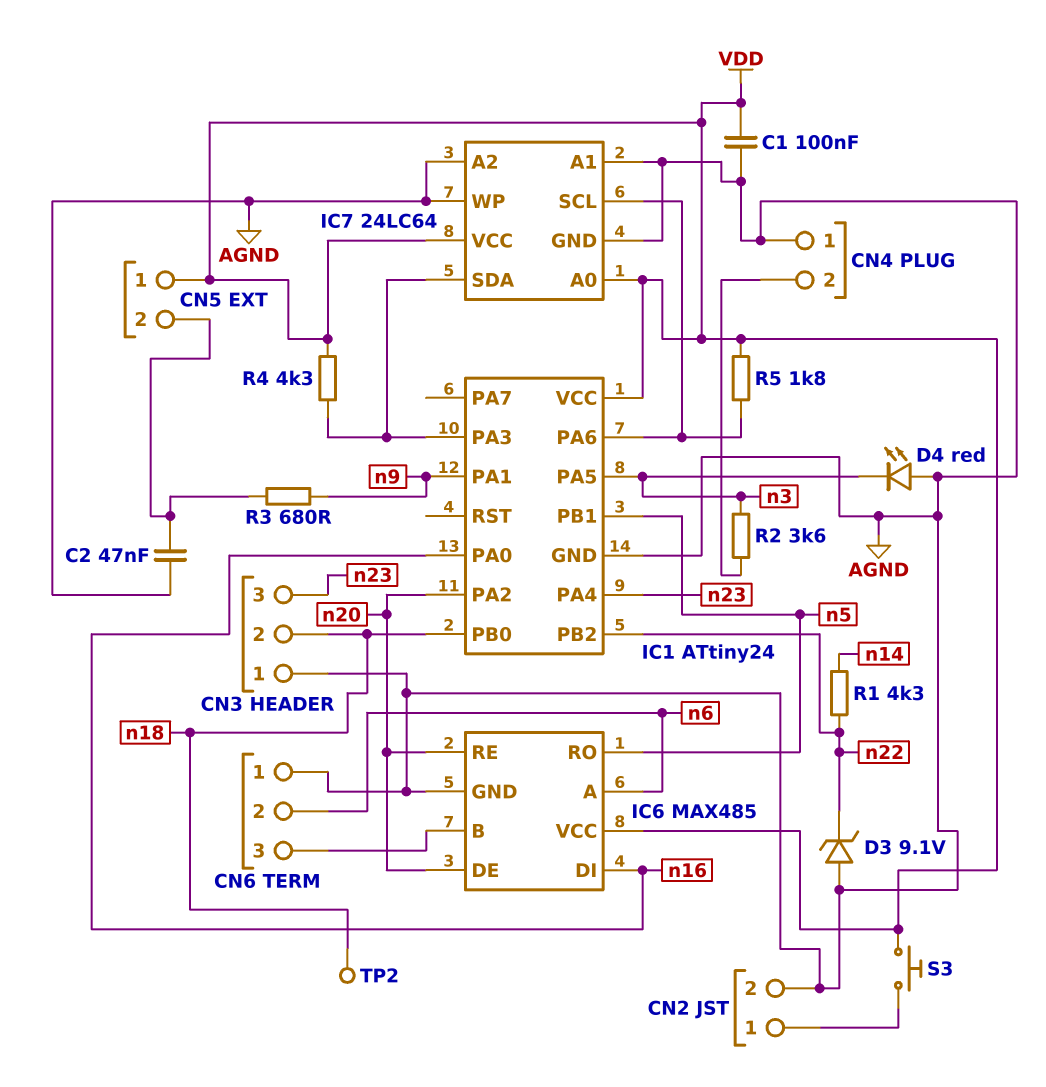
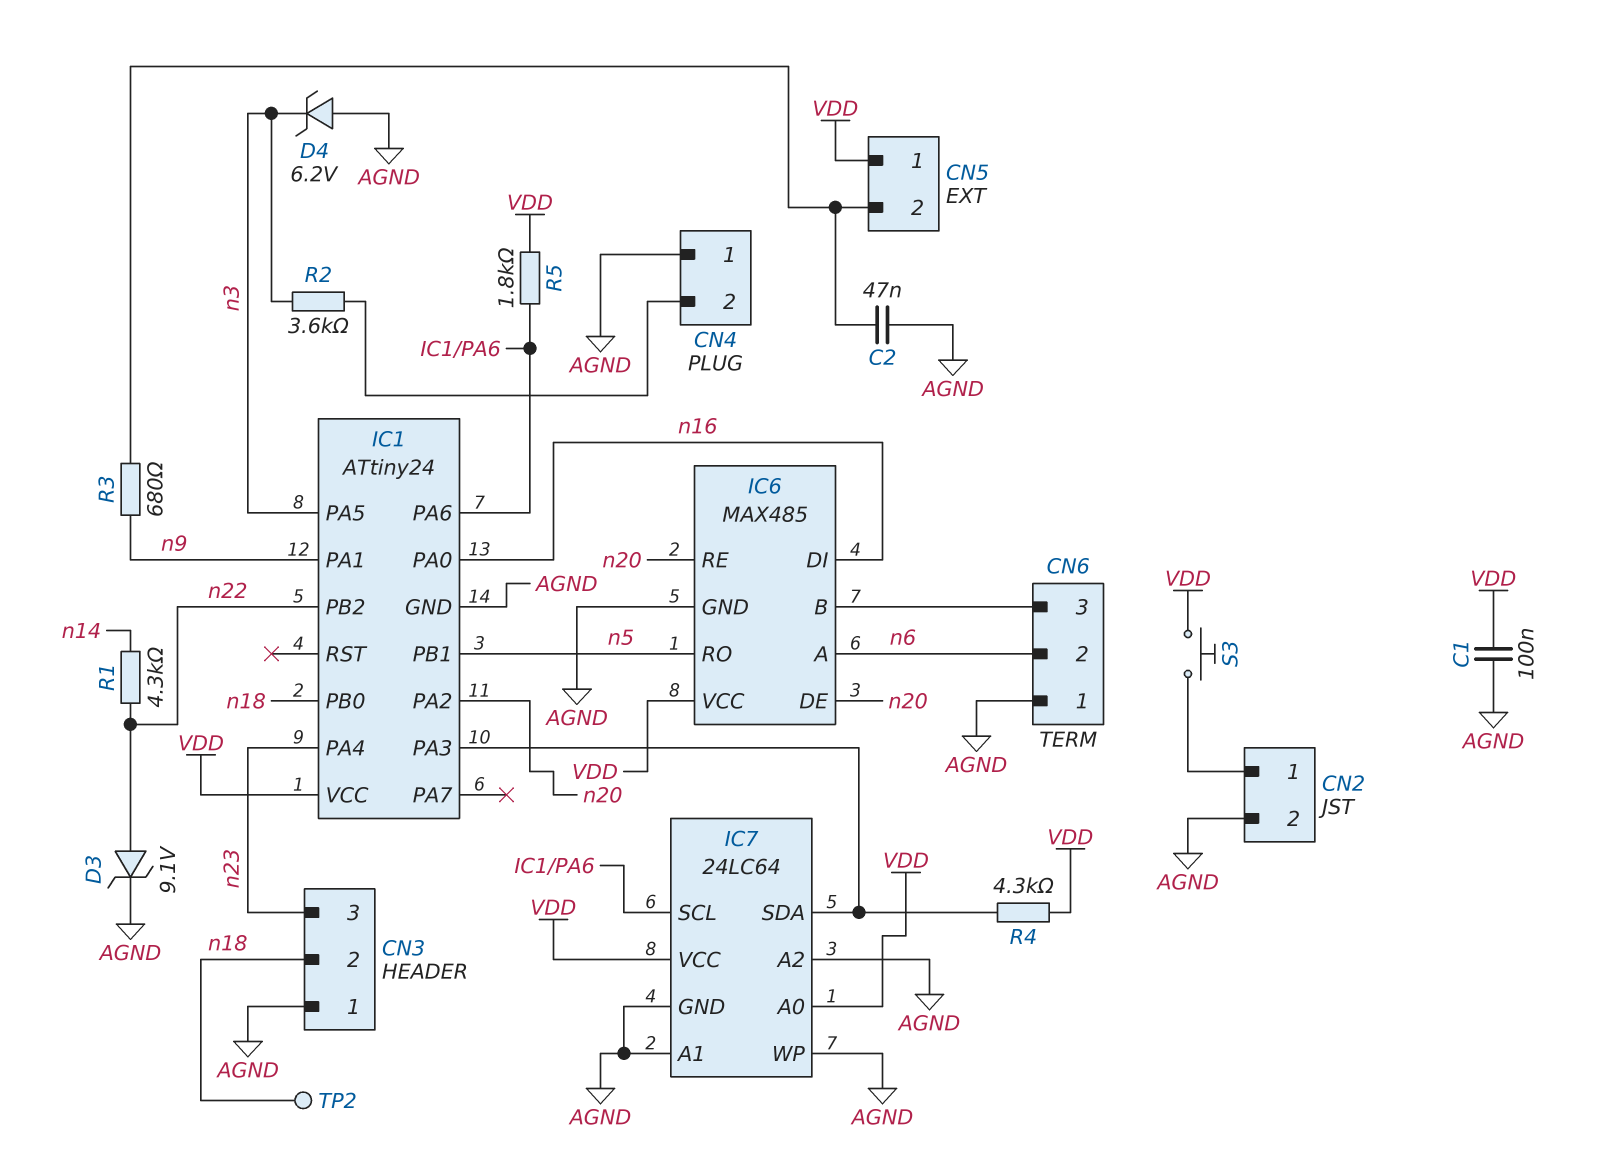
D3: zener 9.1V (A AGND, K n22) -> zener 9.1V (A n22, K AGND)
D4: LED red (A AGND, K n3) -> zener 6.2V (A AGND, K n3)

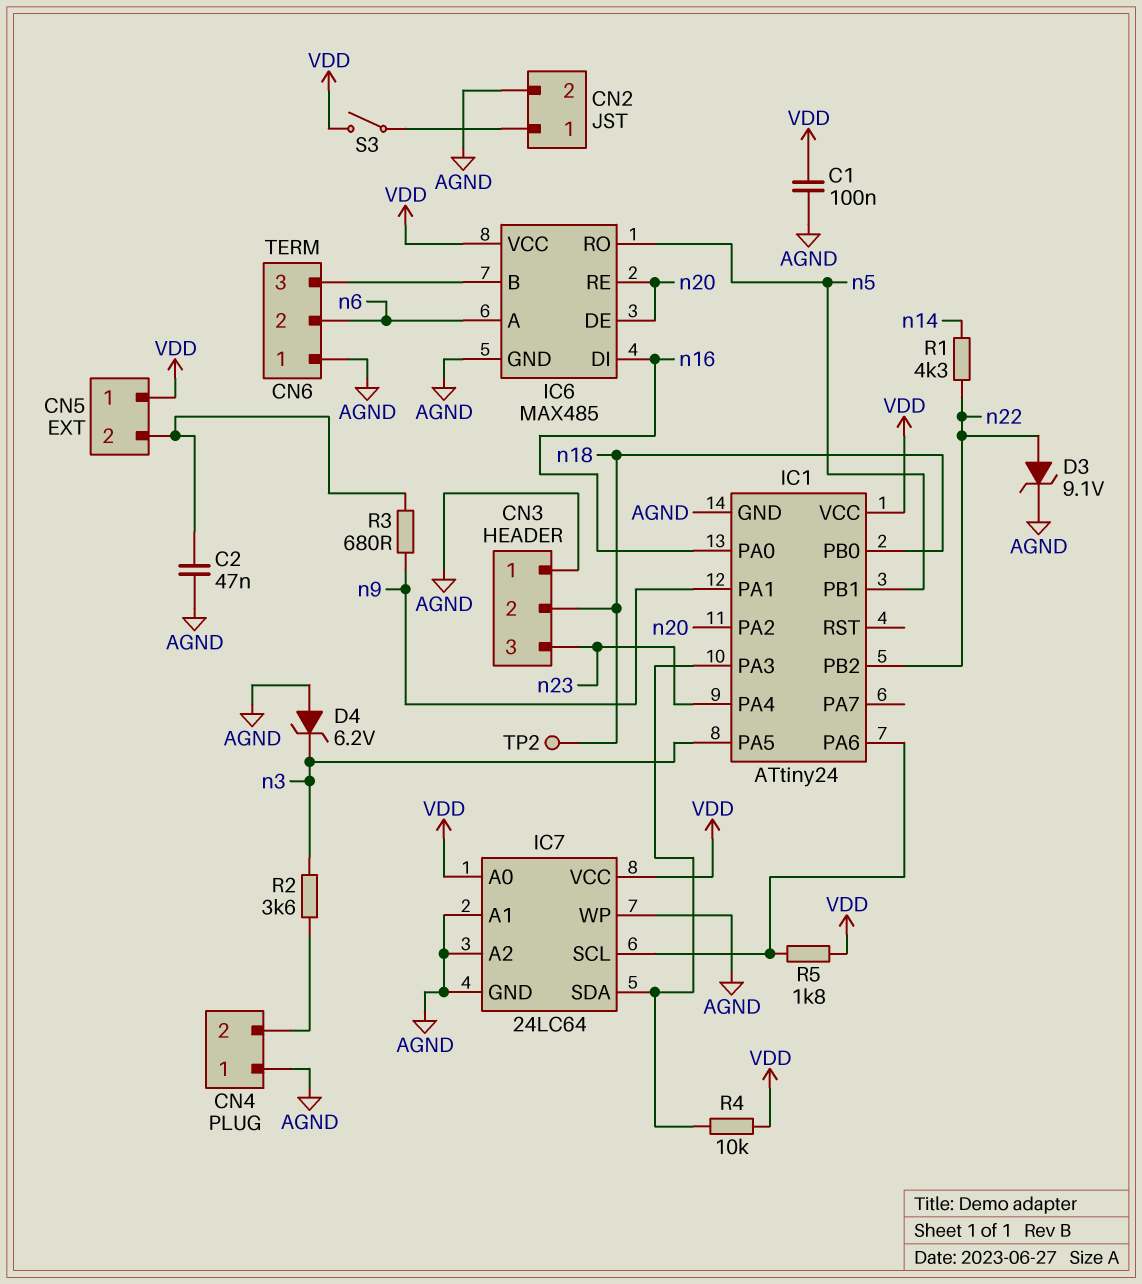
R4: 4.3k (IC1/PA3, VDD) -> 10k (IC1/PA3, VDD)
S3: button (CN2/1, VDD) -> switch (CN2/1, VDD)

